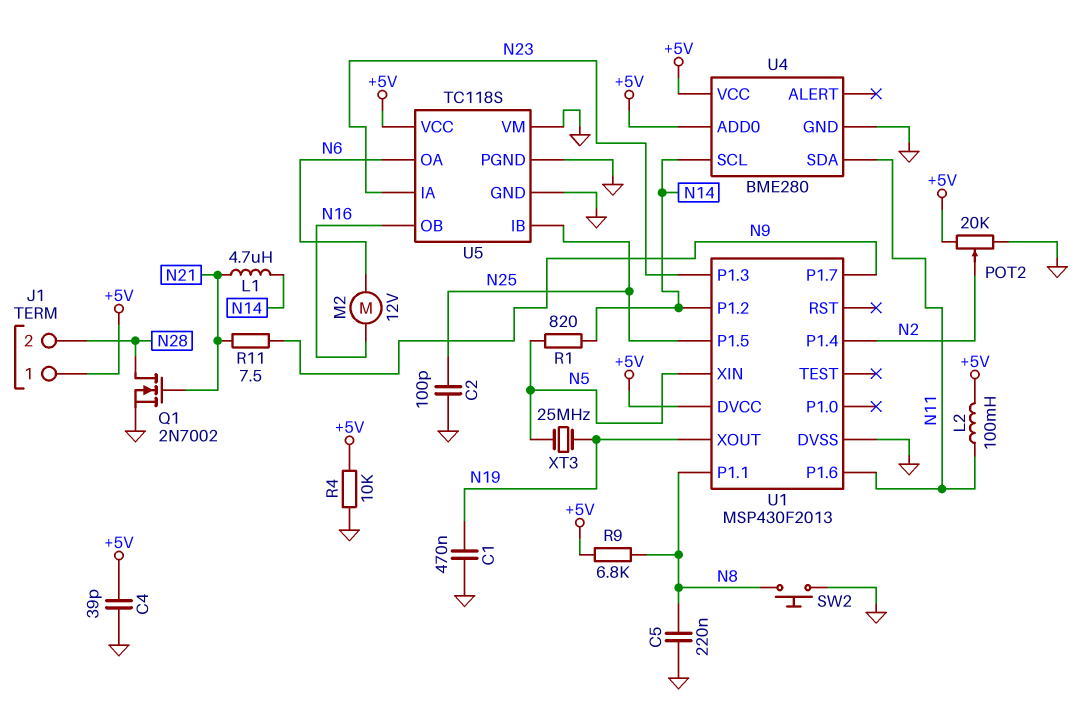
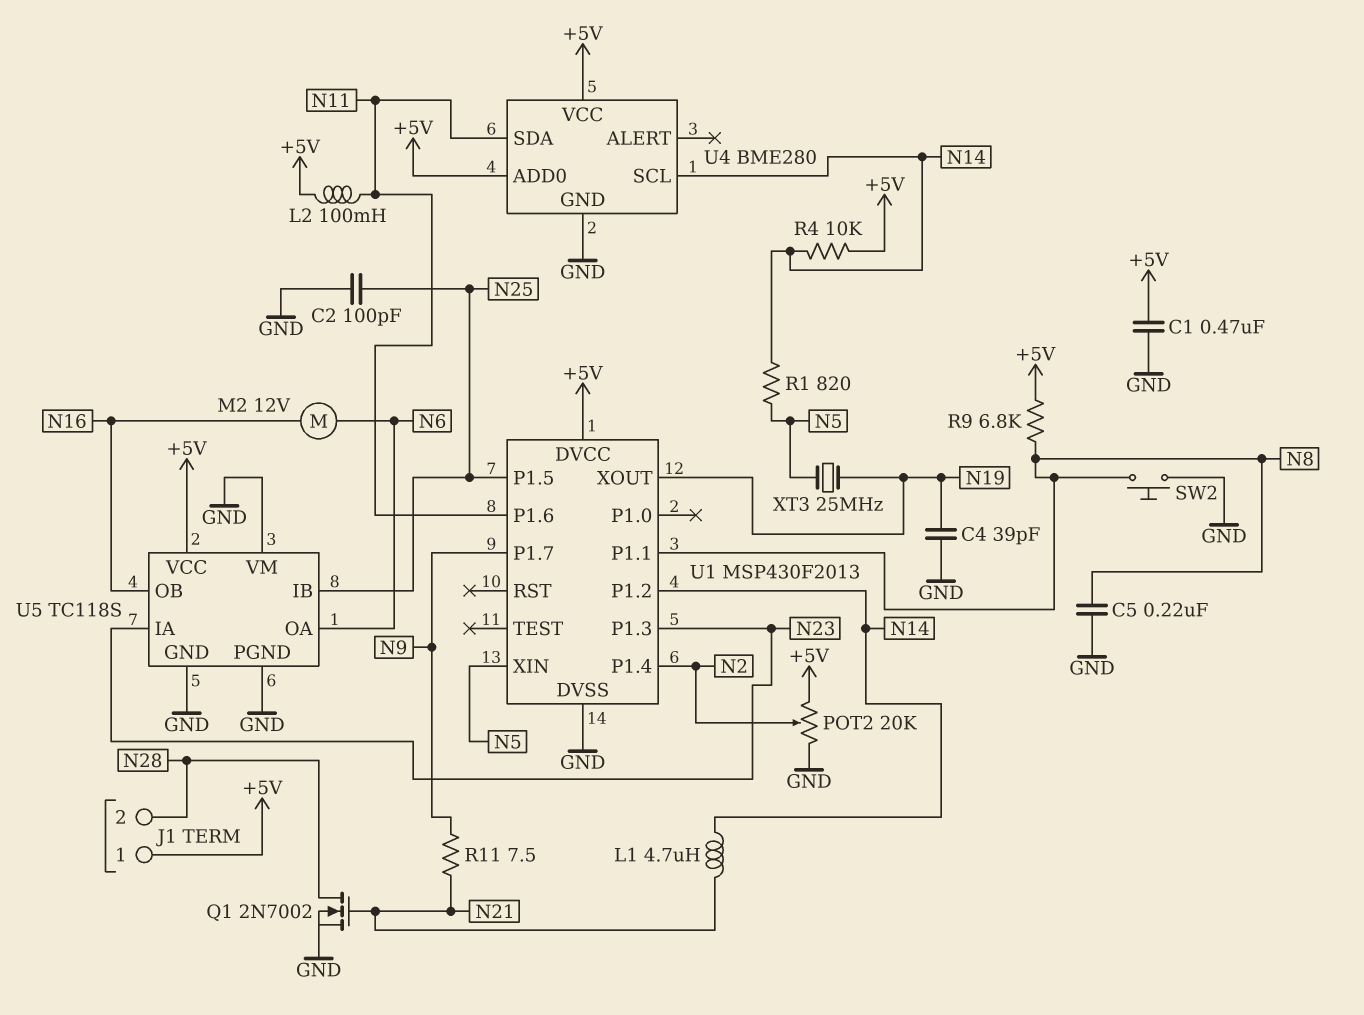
C1: 470nF (GND, N19) -> 470nF (+5V, GND)
C4: 39pF (+5V, GND) -> 39pF (GND, N19)
R4: 10k (+5V, GND) -> 10k (+5V, N14)

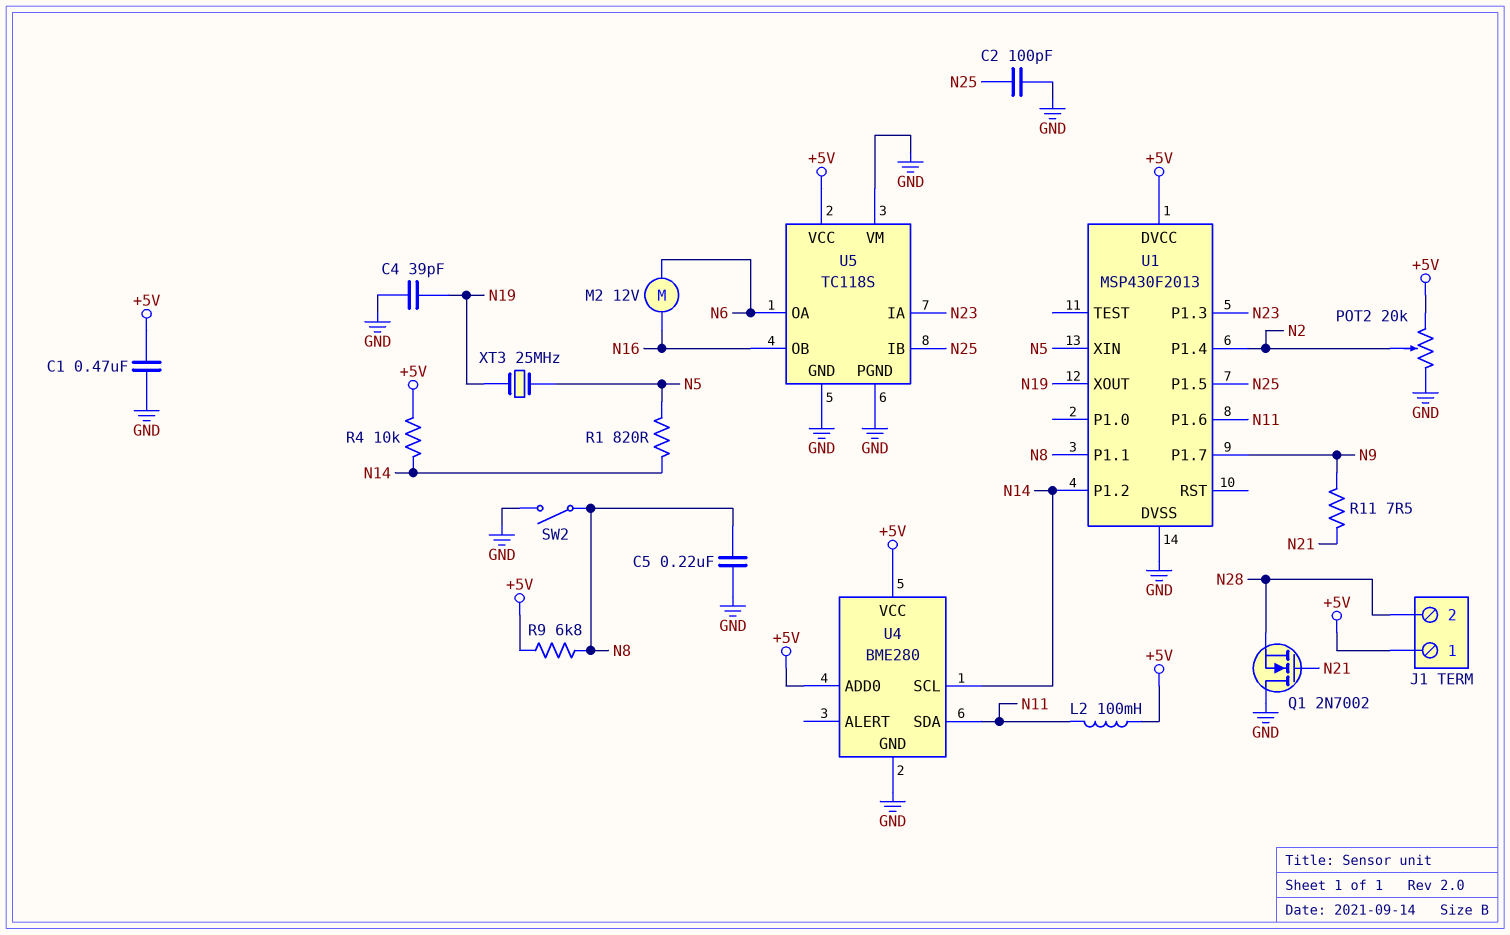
L1: 4.7uH (N14, N21) -> none
Q1: NMOS 2N7002 (G N21, D N28, S GND) -> NMOS 2N7002 (G N21, D GND, S N28)
SW2: button (GND, N8) -> switch (GND, N8)

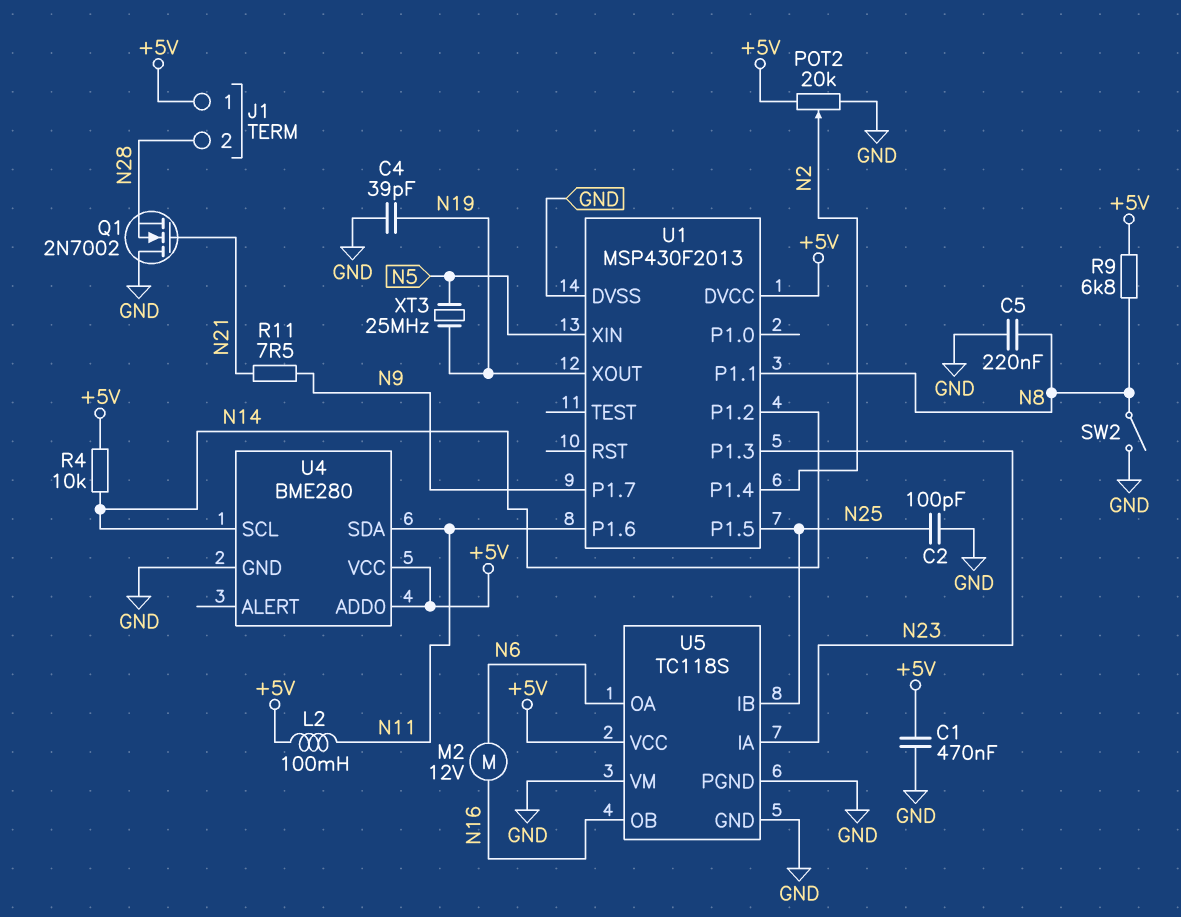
R1: 820 (N5, N14) -> none

